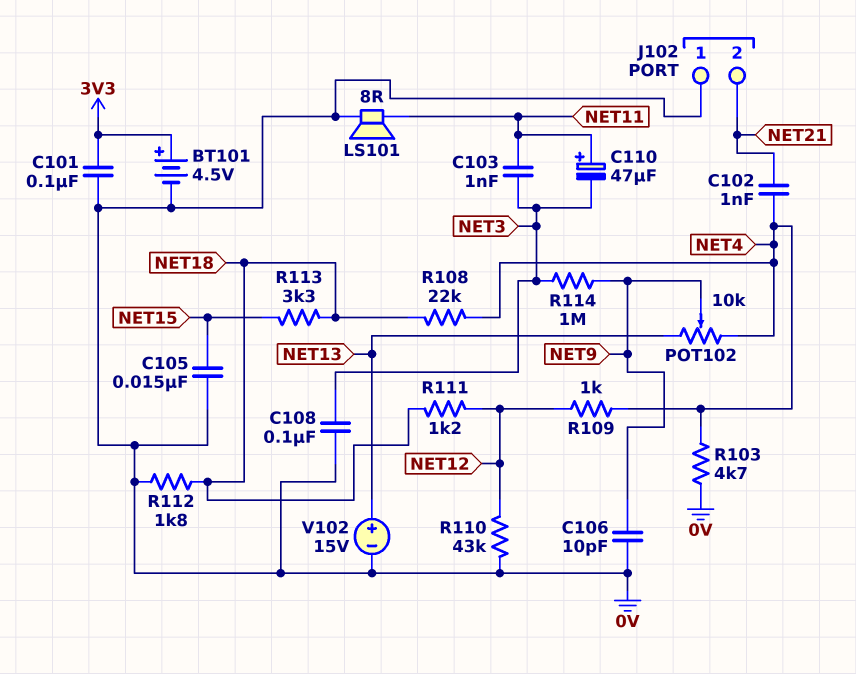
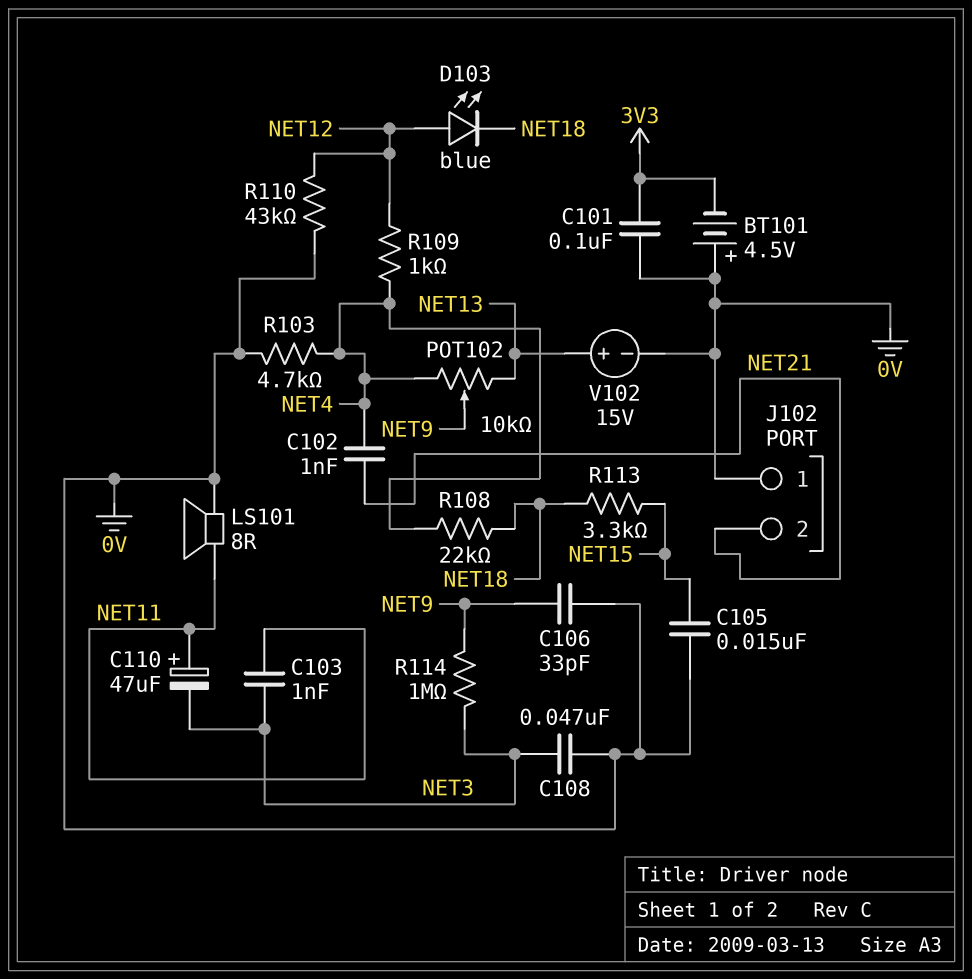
BT101: 4.5V (plus 3V3, minus 0V) -> 4.5V (plus 0V, minus 3V3)
C106: 10pF (0V, NET9) -> 33pF (0V, NET9)
C108: 100nF (0V, NET3) -> 47nF (0V, NET3)
D103: none -> LED blue (A NET12, K NET18)
R111: 1.2k (NET12, NET18) -> none
R112: 1.8k (0V, NET18) -> none

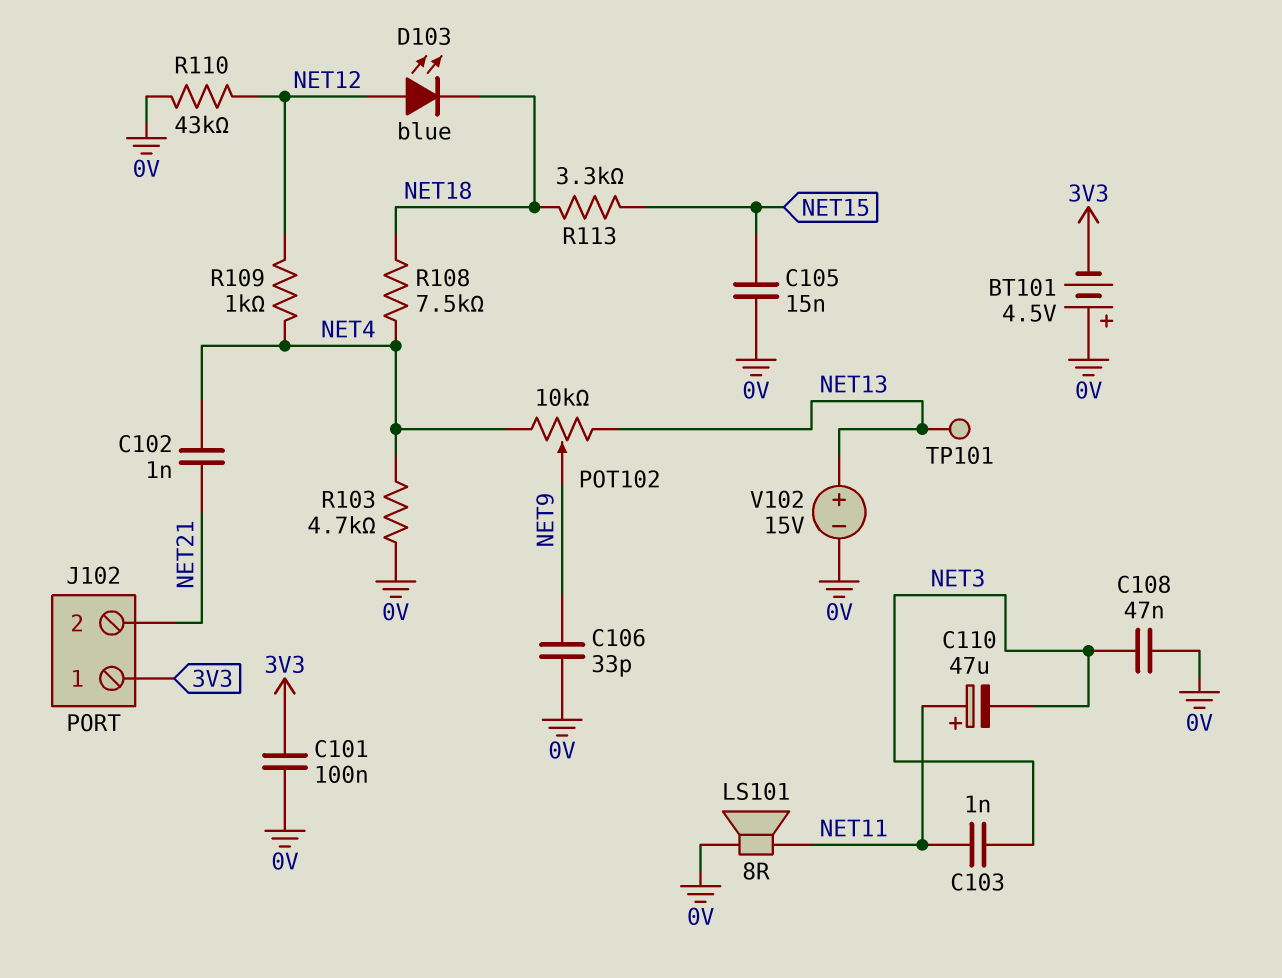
J102 pin 1: 0V -> 3V3
R108: 22k (NET4, NET18) -> 7.5k (NET4, NET18)
R114: 1M (NET3, NET9) -> none
TP101: none -> test point (NET13)

